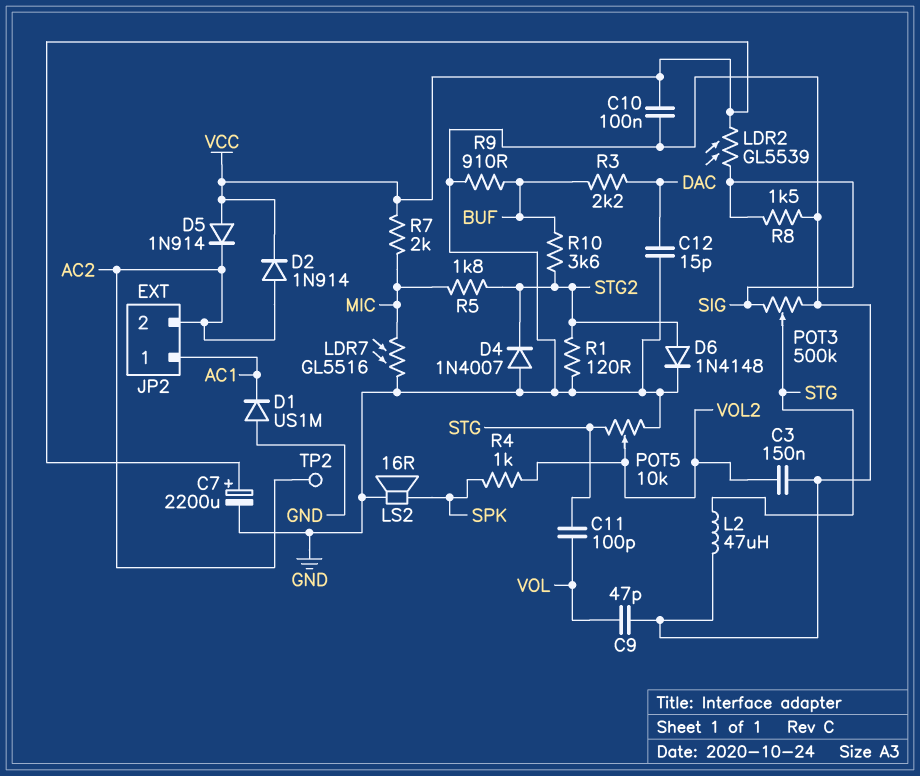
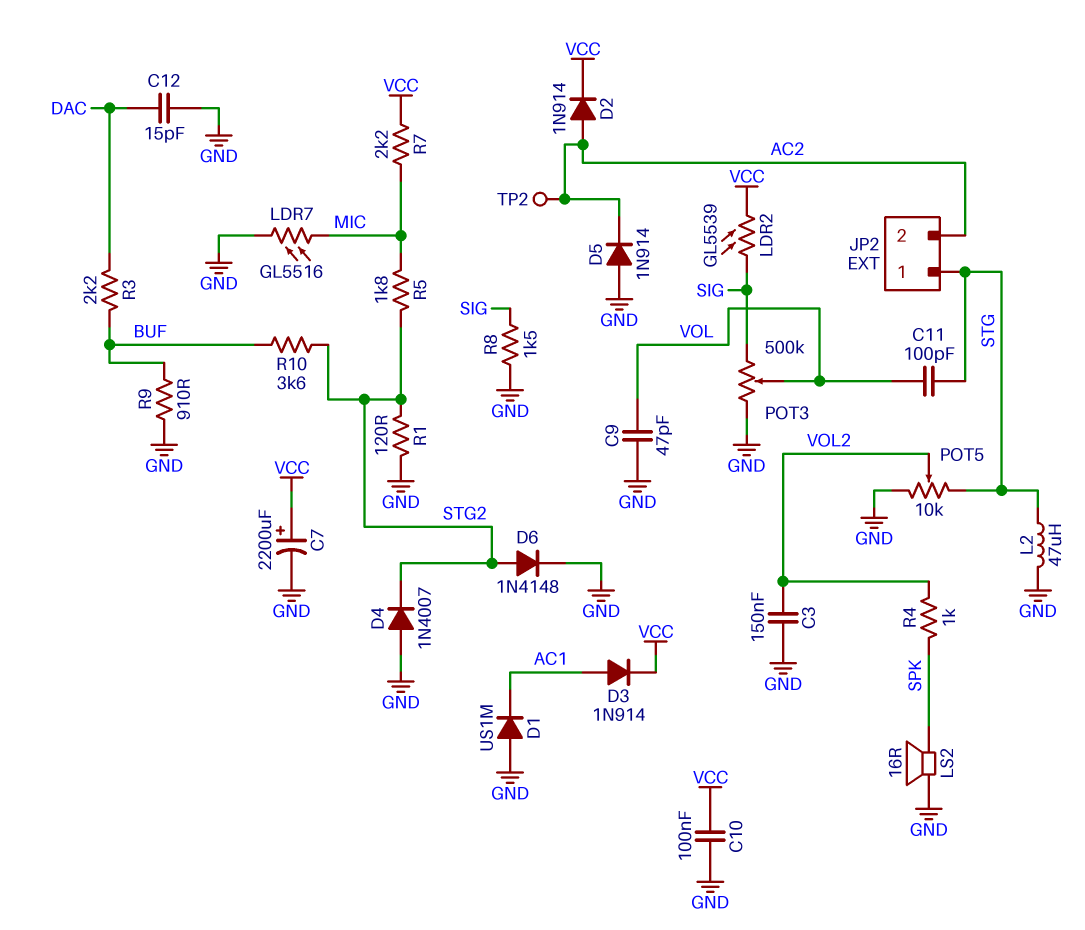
D3: none -> diode 1N914 (A AC1, K VCC)
D5: diode 1N914 (A VCC, K AC2) -> diode 1N914 (A GND, K AC2)
JP2 pin 1: AC1 -> STG
POT3: 500k (GND, SIG, wiper STG) -> 500k (GND, SIG, wiper VOL)
R7: 2k (MIC, VCC) -> 2.2k (MIC, VCC)

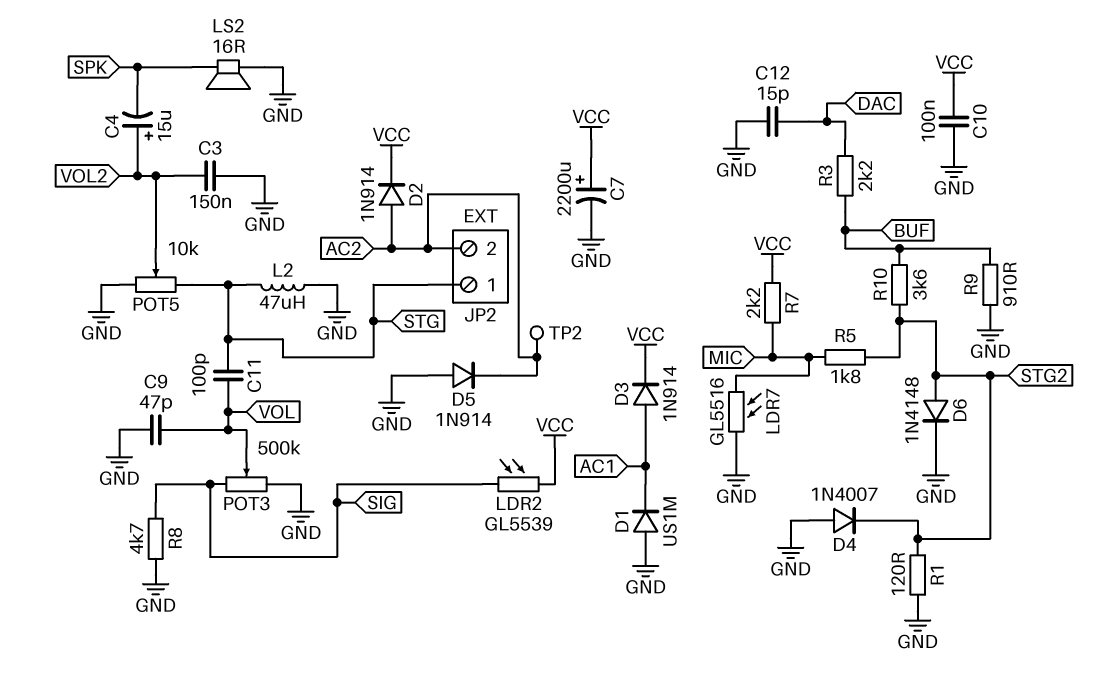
C4: none -> 15uF (plus VOL2, minus SPK)
R4: 1k (SPK, VOL2) -> none
R8: 1.5k (GND, SIG) -> 4.7k (GND, SIG)

